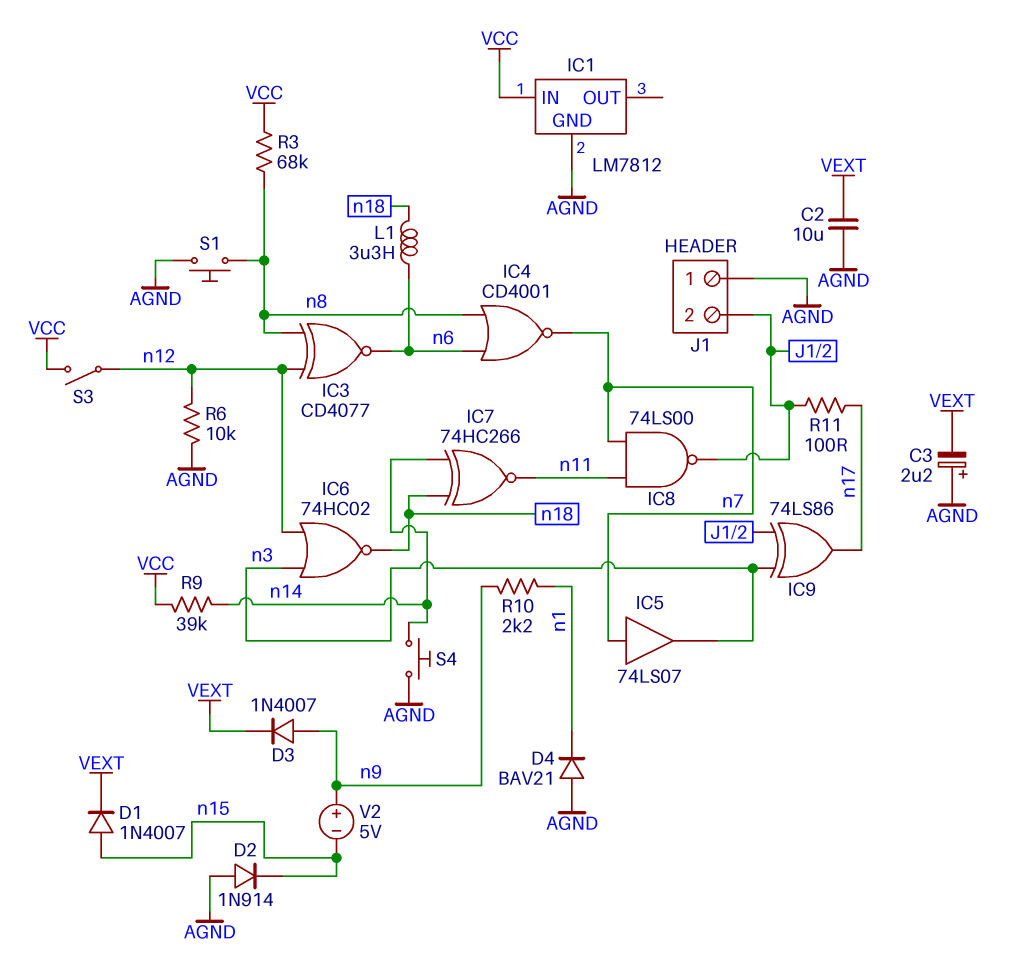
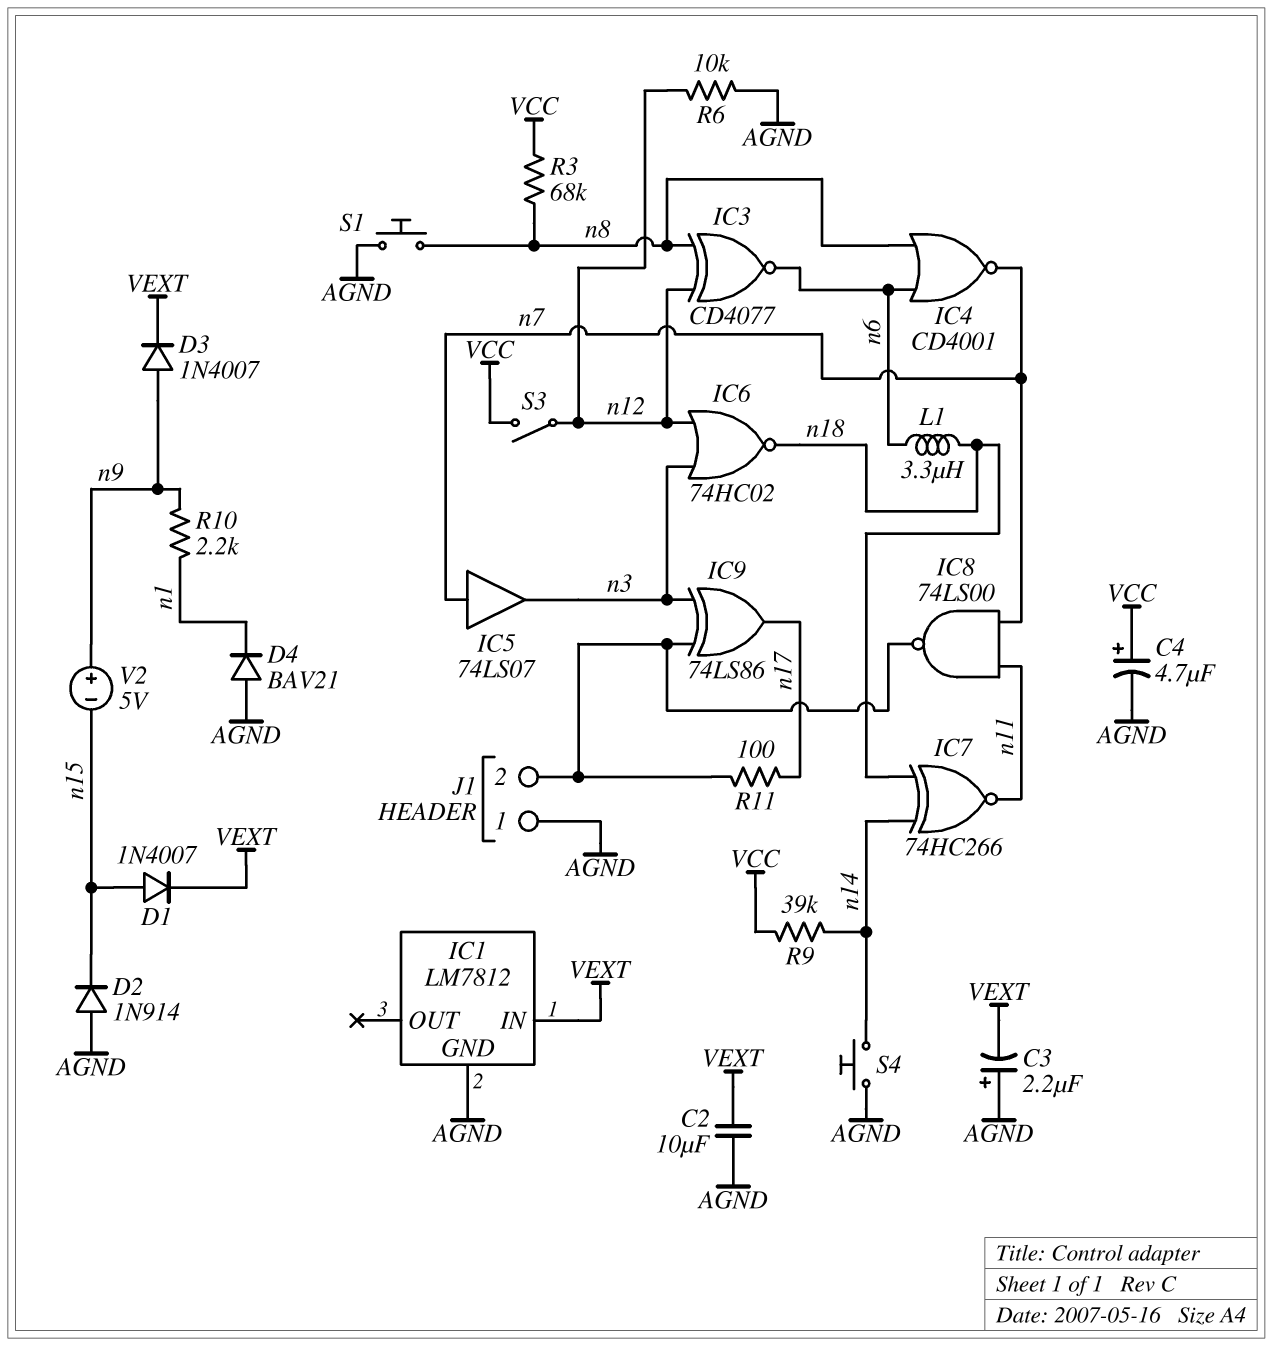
C4: none -> 4.7uF (plus VCC, minus AGND)
IC1 pin IN: VCC -> VEXT

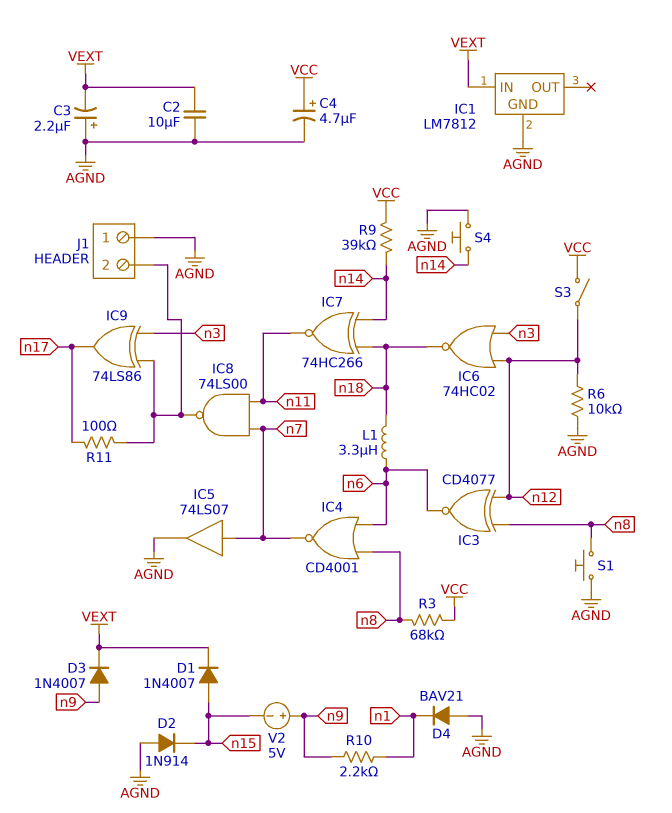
IC5: buffer 74LS07 (in n7, out n3) -> buffer 74LS07 (in n7, out AGND)

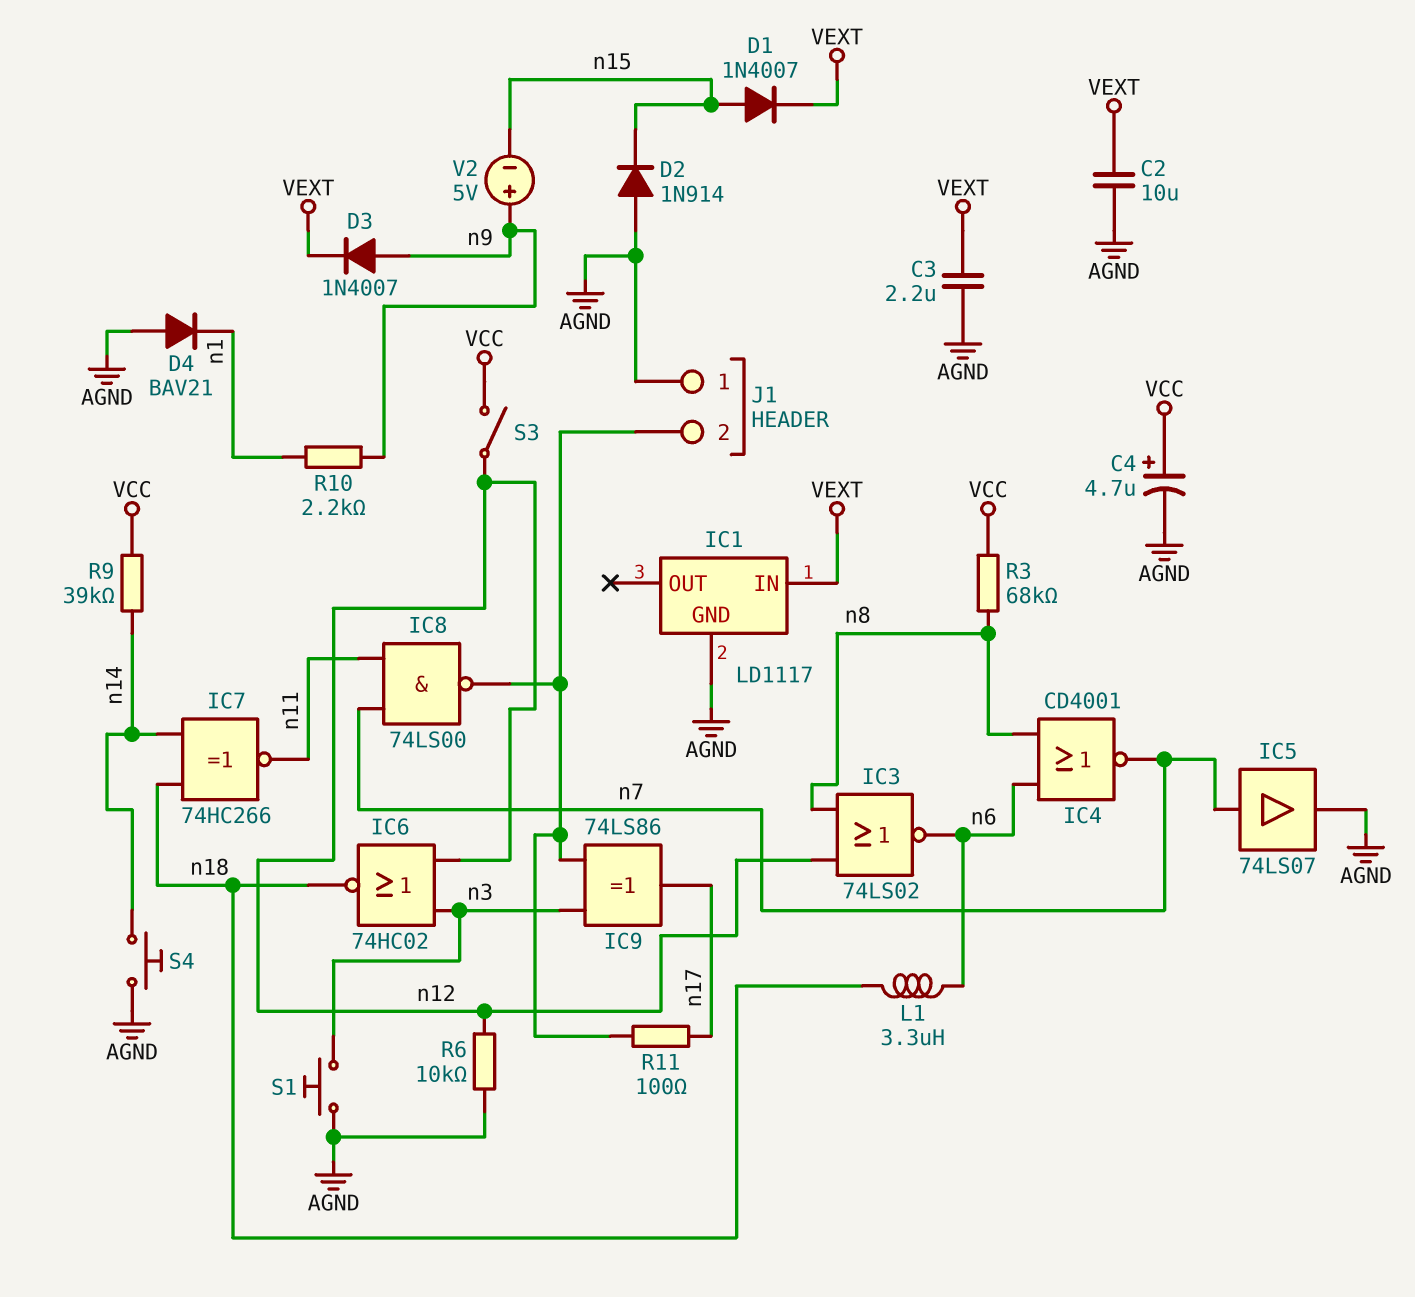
C3: 2.2uF (plus AGND, minus VEXT) -> 2.2uF (AGND, VEXT)
IC1: LM7812 -> LD1117
IC3: XNOR CD4077 (in n8, in n12, out n6) -> NOR 74LS02 (in n8, in n12, out n6)
S1: button (AGND, n8) -> button (AGND, n3)

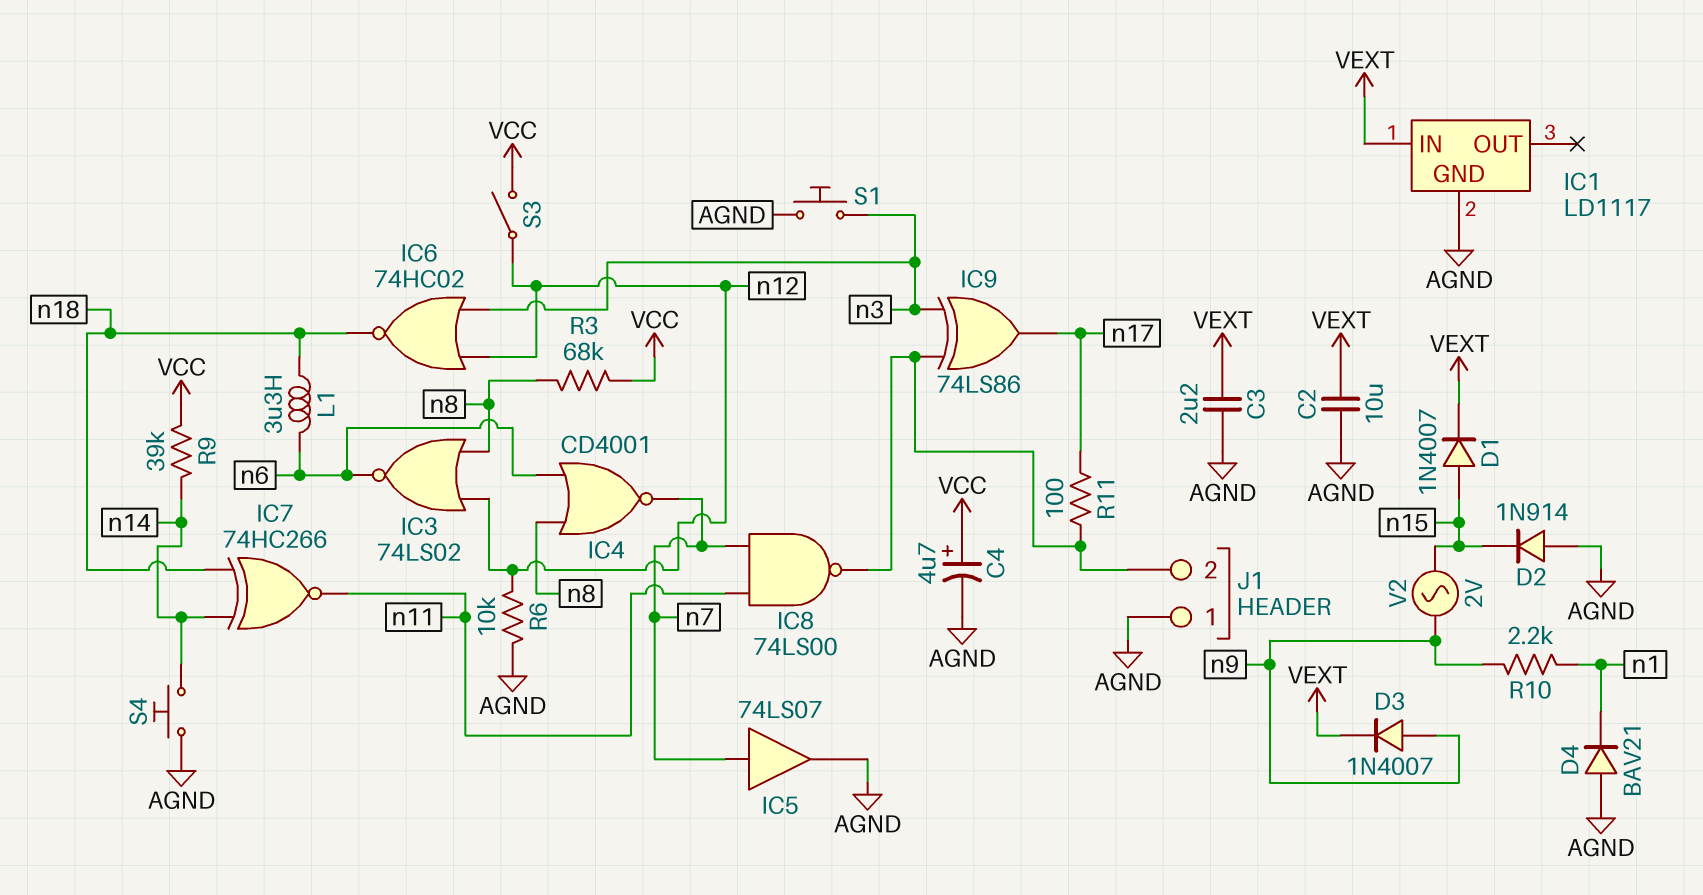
V2: 5V (plus n9, minus n15) -> AC 2V (n9, n15)

